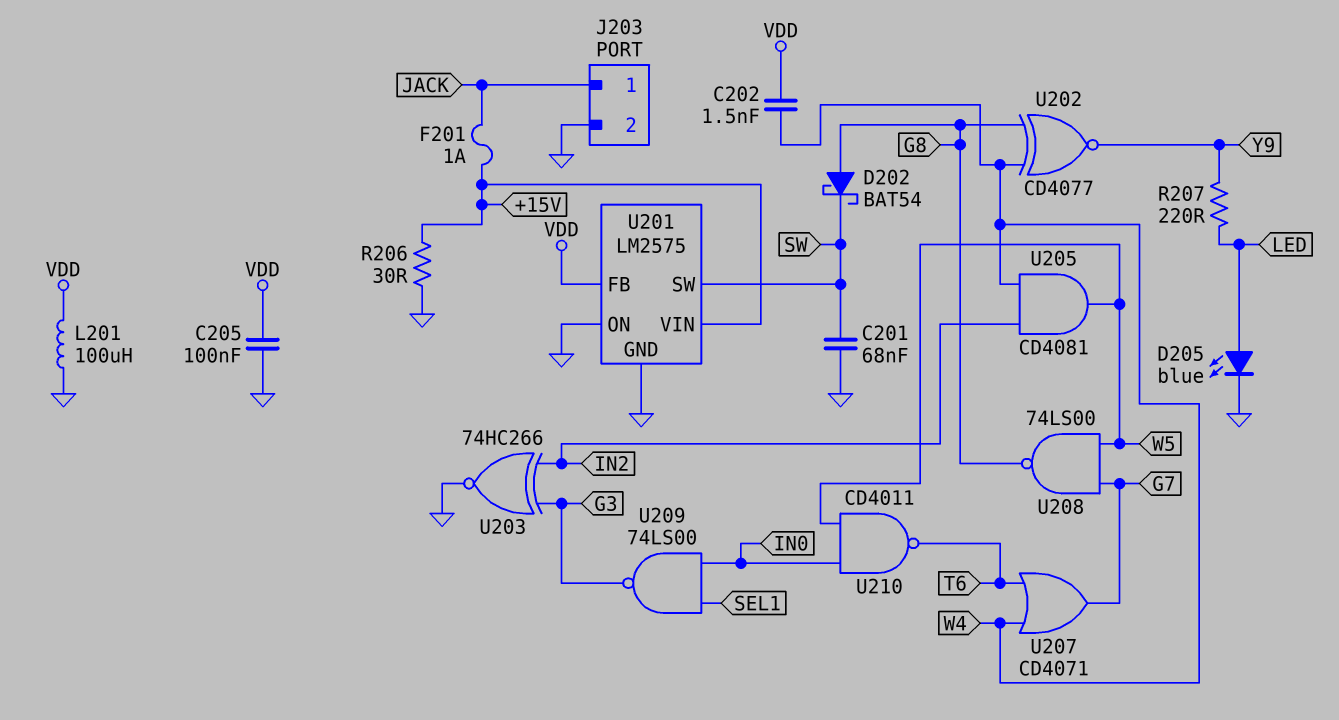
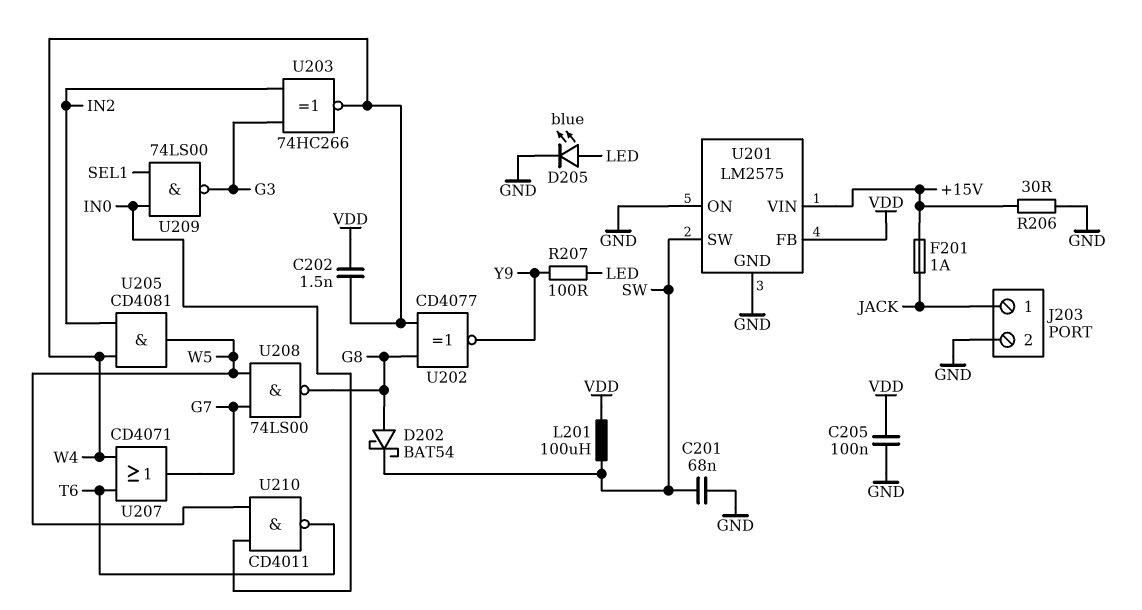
L201: 100uH (GND, VDD) -> 100uH (SW, VDD)
R207: 220 (LED, Y9) -> 100 (LED, Y9)
U203: XNOR 74HC266 (in G3, in IN2, out GND) -> XNOR 74HC266 (in G3, in IN2, out W4)

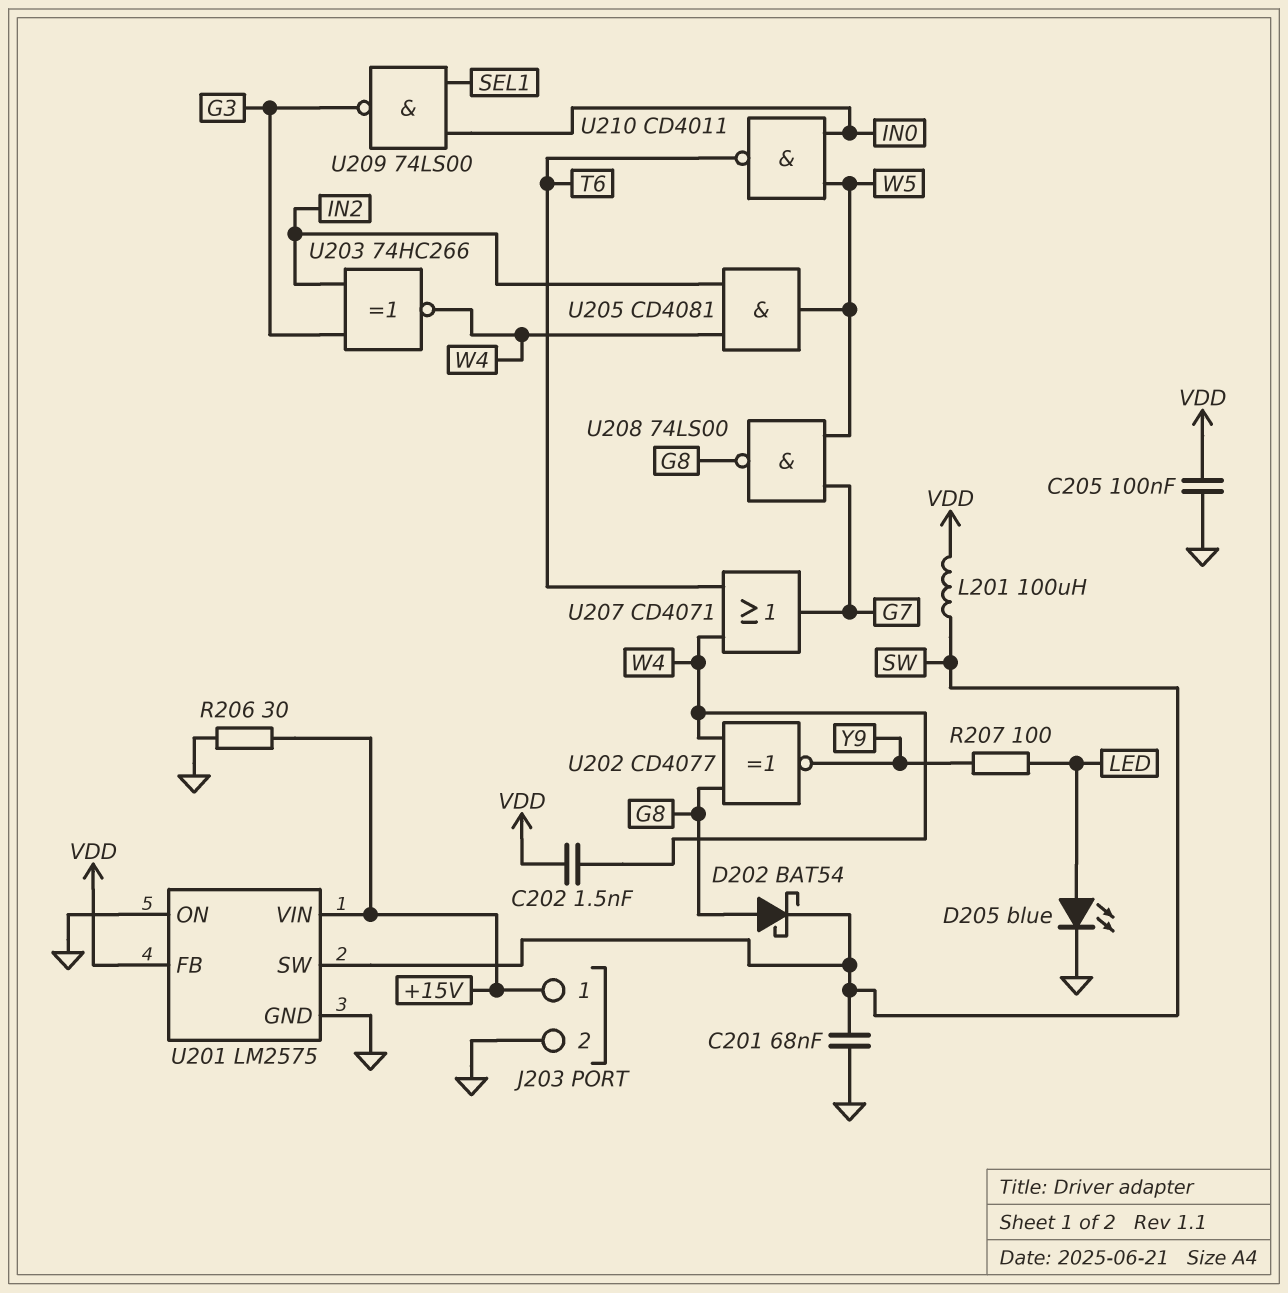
F201: 1A (+15V, JACK) -> none
J203 pin 1: JACK -> +15V

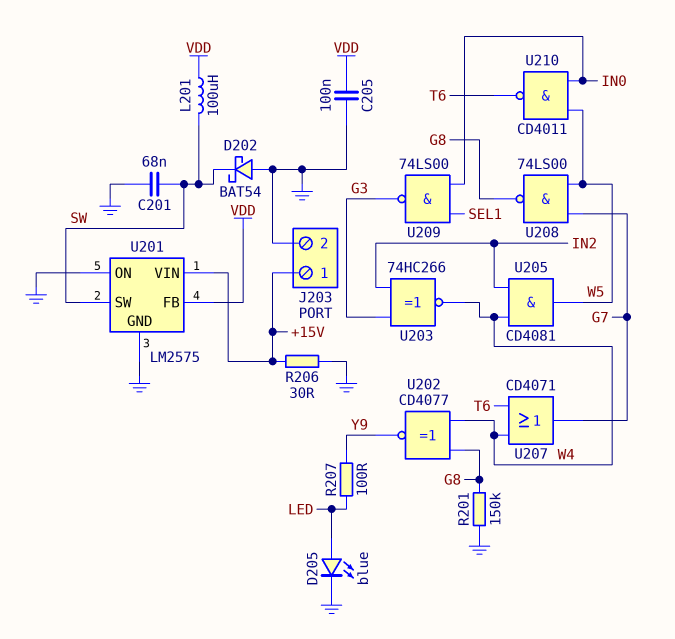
C202: 1.5nF (VDD, W4) -> none
D202: schottky BAT54 (A G8, K SW) -> schottky BAT54 (A GND, K SW)
R201: none -> 150k (G8, GND)

